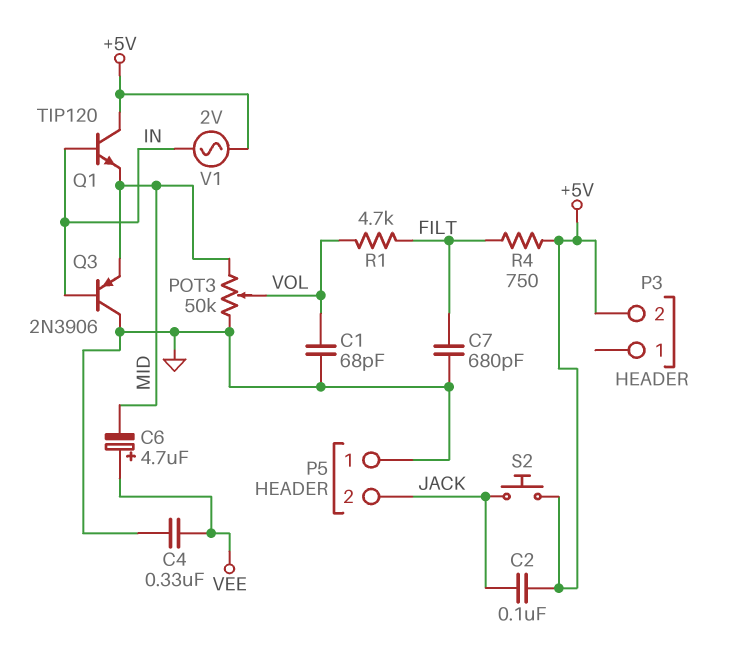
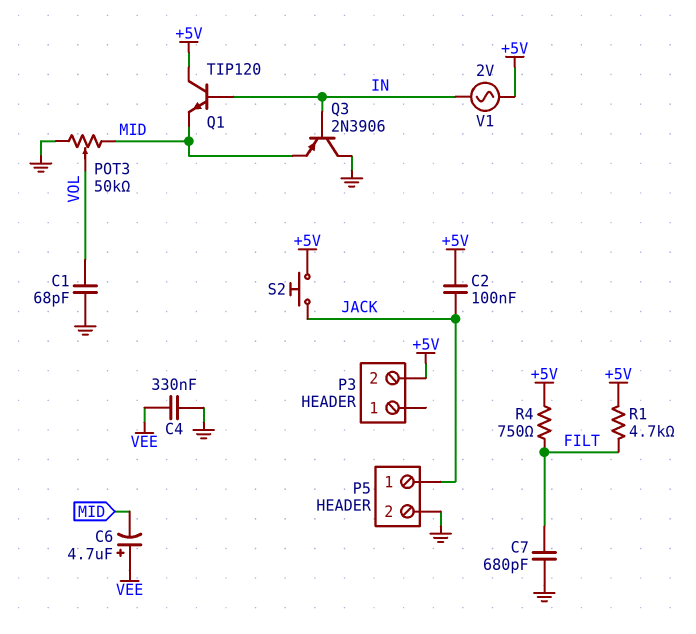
P5 pin 1: GND -> JACK
P5 pin 2: JACK -> GND
R1: 4.7k (FILT, VOL) -> 4.7k (+5V, FILT)

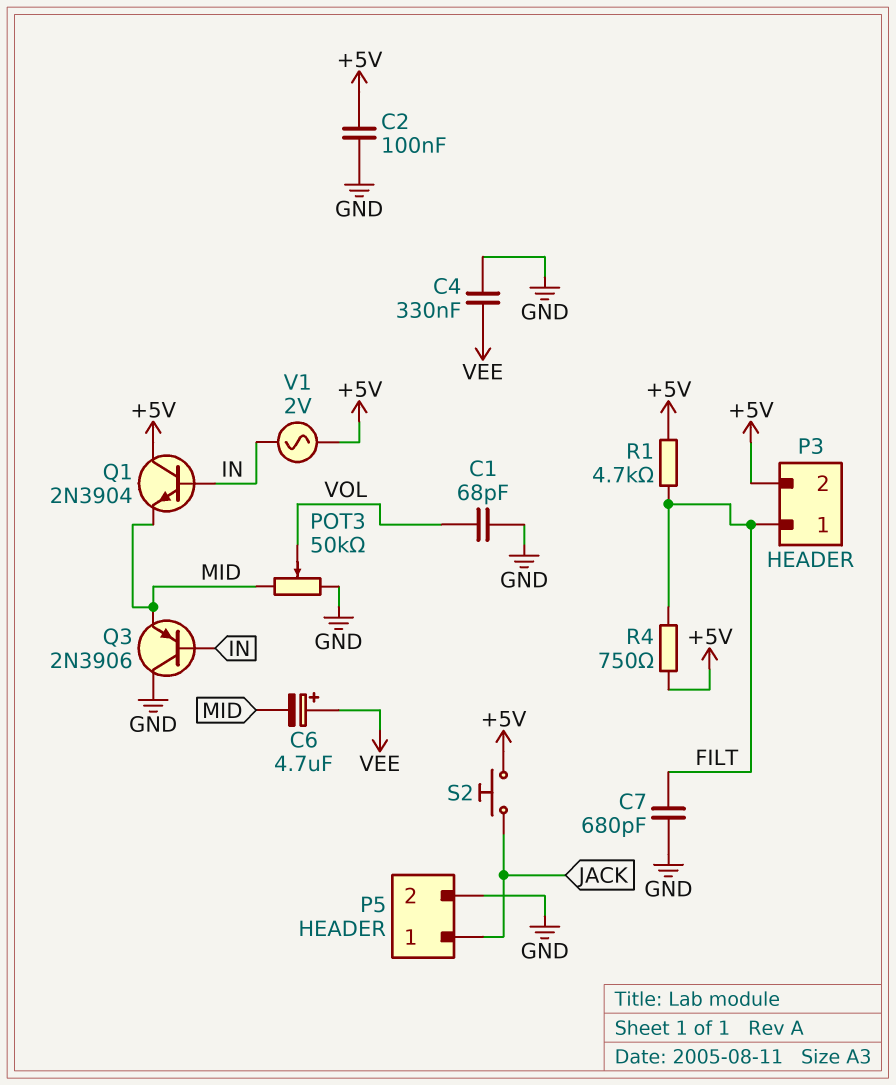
C2: 100nF (+5V, JACK) -> 100nF (+5V, GND)
P3 pin 1: none -> FILT
Q1: NPN TIP120 (B IN, C +5V, E MID) -> NPN 2N3904 (B IN, C +5V, E MID)

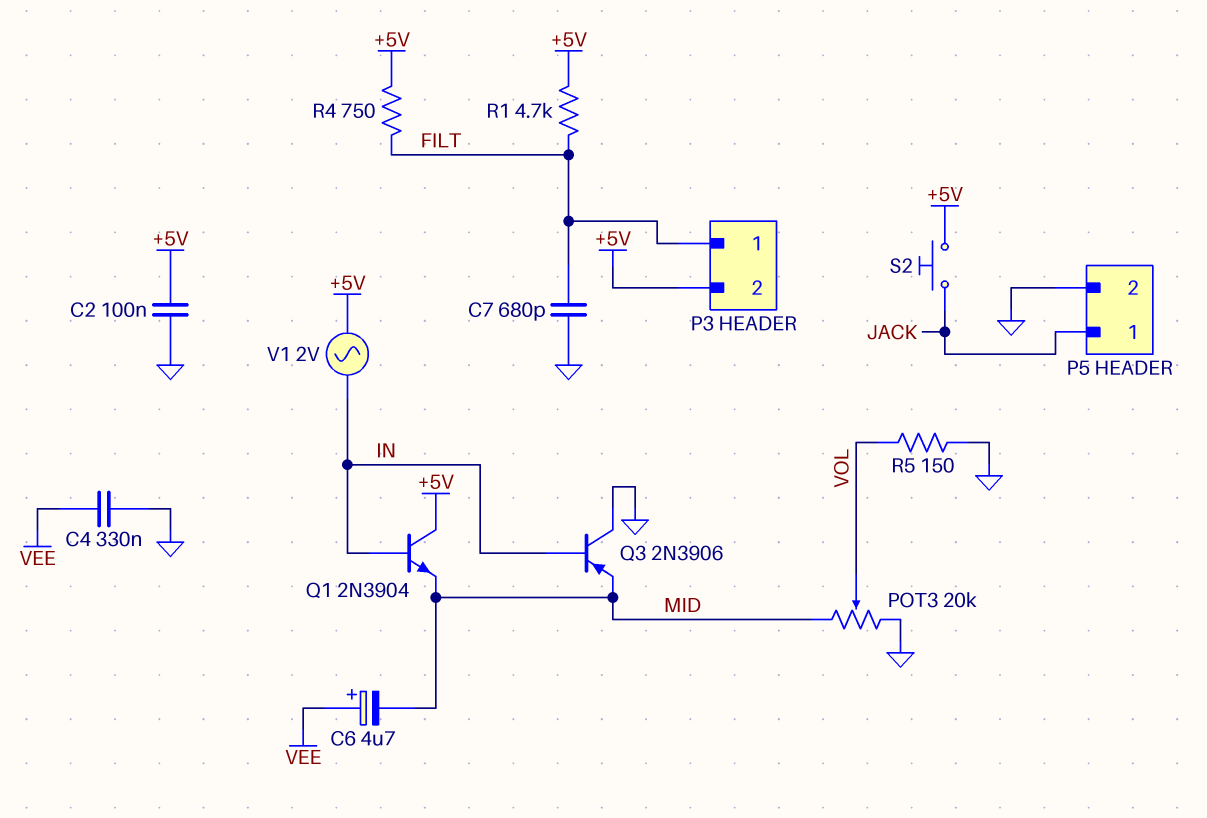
C1: 68pF (GND, VOL) -> none
POT3: 50k (GND, MID, wiper VOL) -> 20k (GND, MID, wiper VOL)
R5: none -> 150 (GND, VOL)

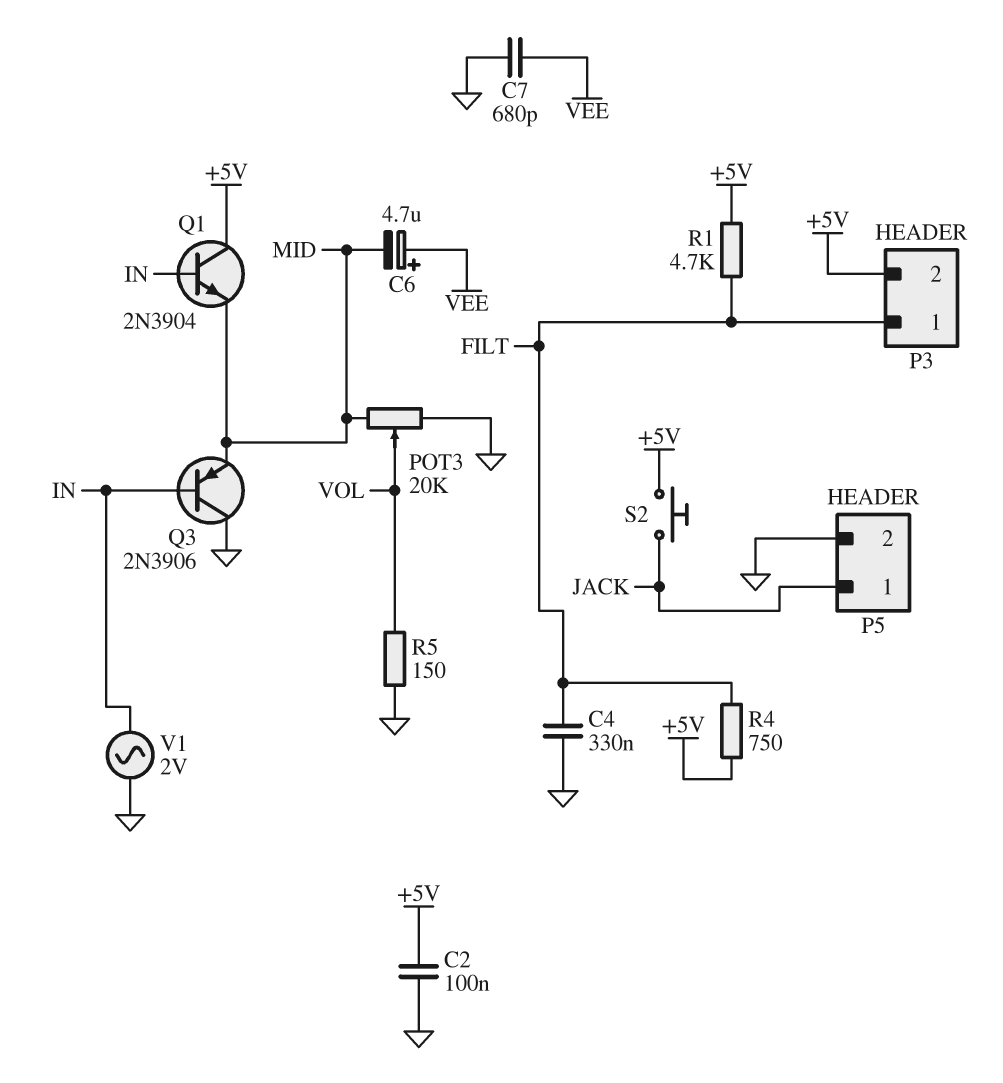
C4: 330nF (GND, VEE) -> 330nF (FILT, GND)
C7: 680pF (FILT, GND) -> 680pF (GND, VEE)
V1: AC 2V (+5V, IN) -> AC 2V (GND, IN)

